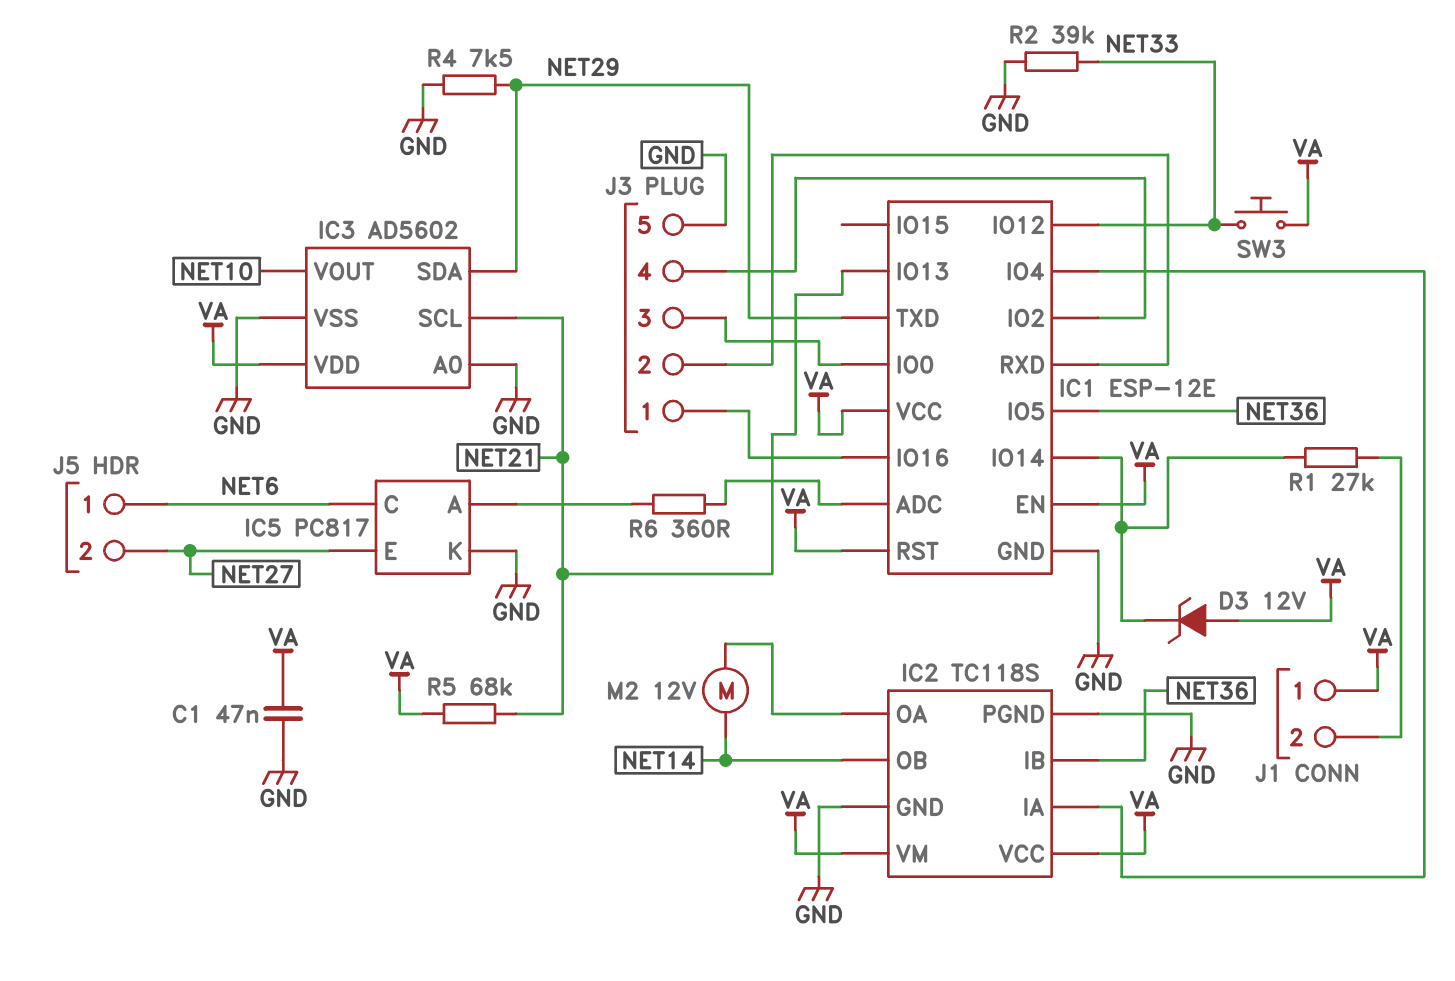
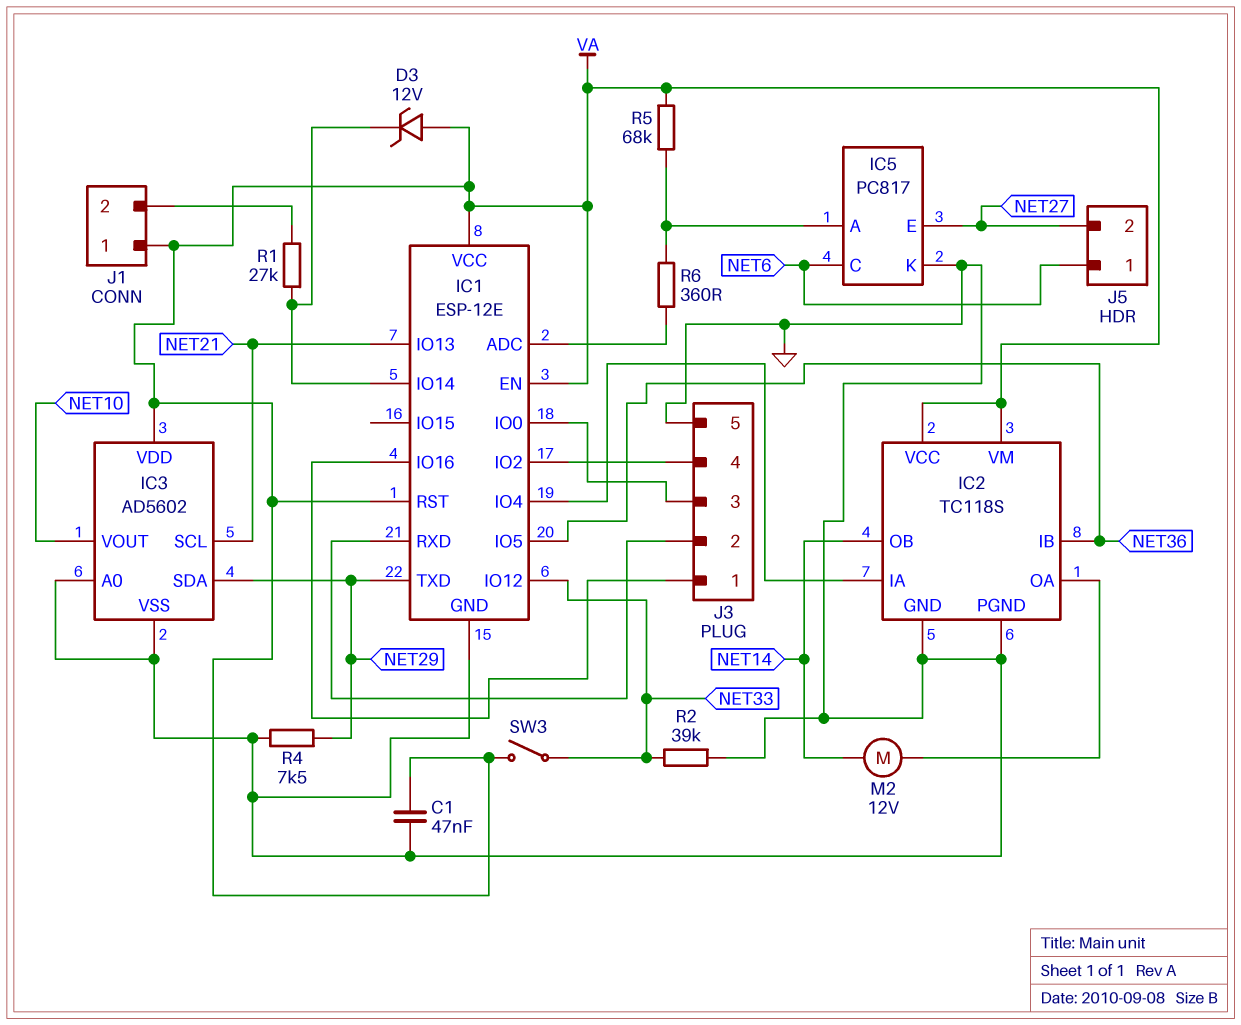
R5: 68k (NET21, VA) -> 68k (IC5/A, VA)
SW3: button (NET33, VA) -> switch (NET33, VA)

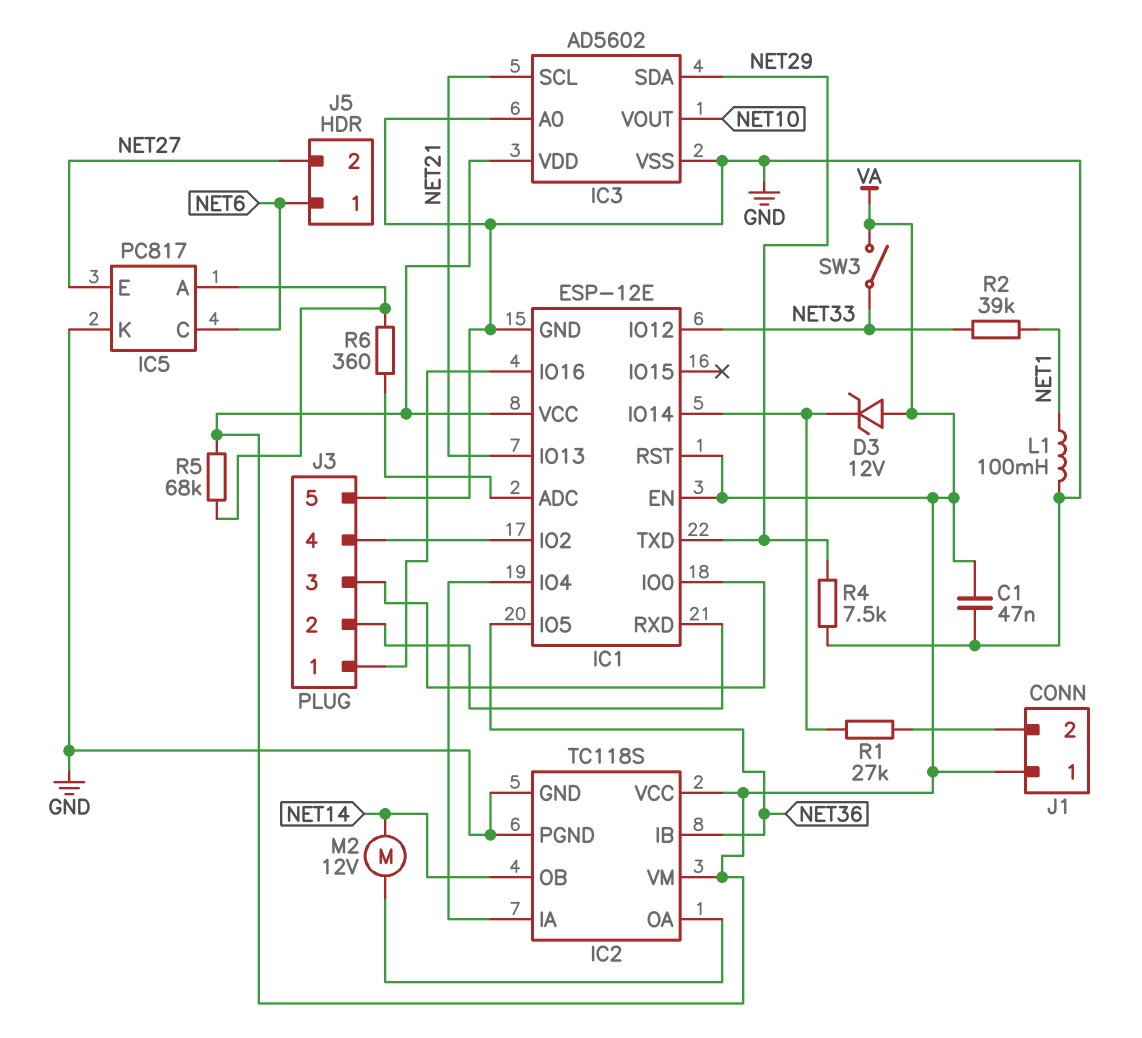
L1: none -> 100mH (GND, NET1)
R2: 39k (GND, NET33) -> 39k (NET1, NET33)

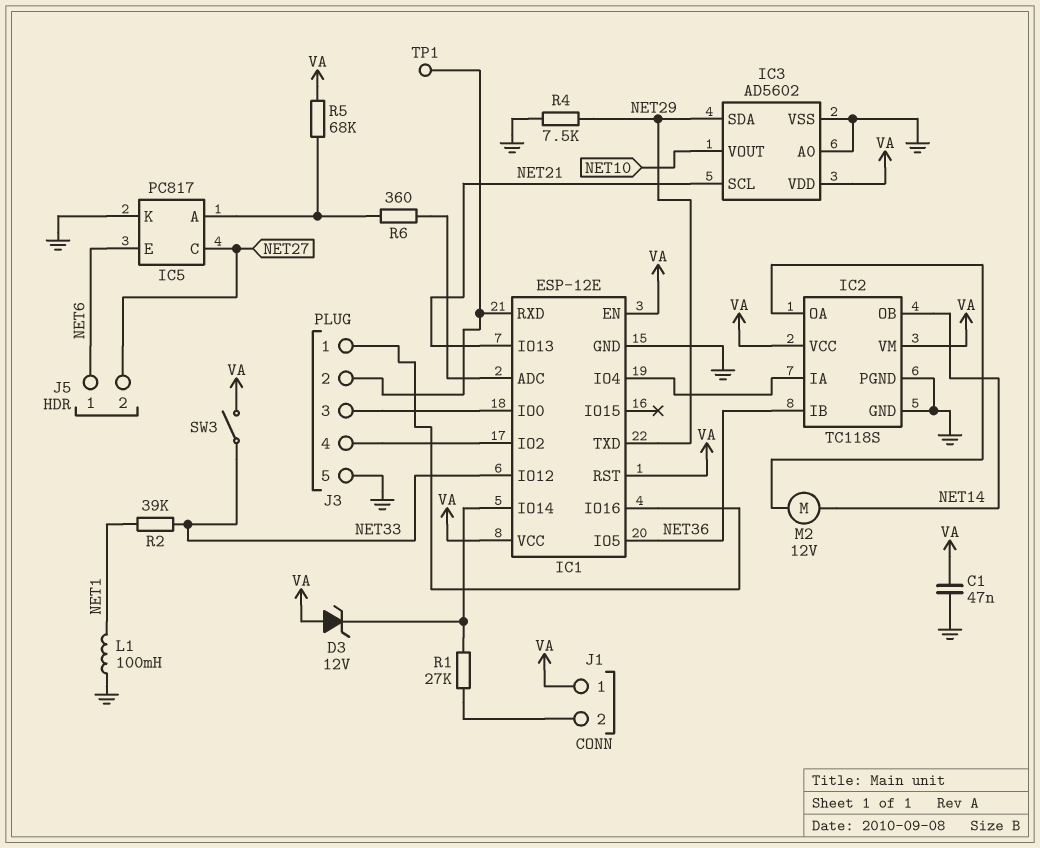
IC5 pin C: NET6 -> NET27
IC5 pin E: NET27 -> NET6
TP1: none -> test point (IC1/RXD)

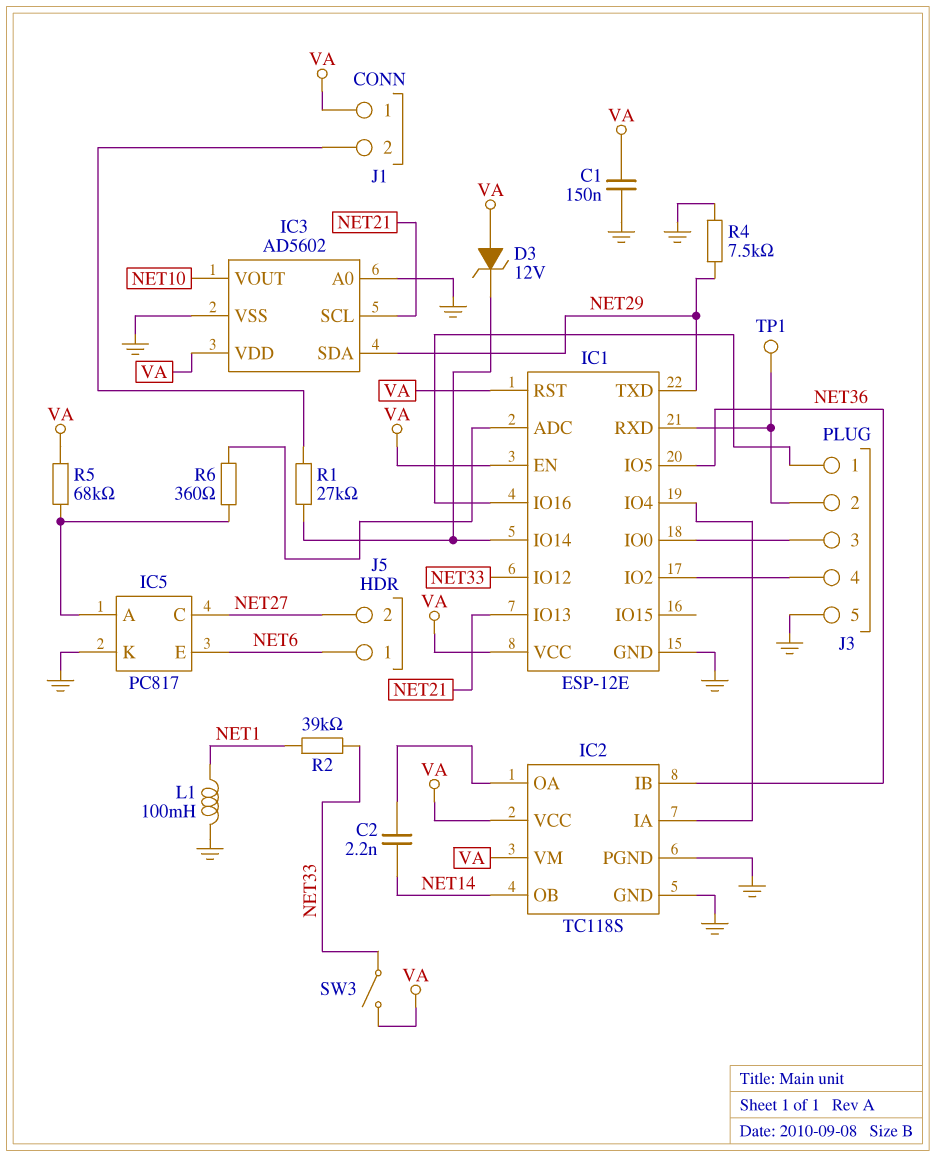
C1: 47nF (GND, VA) -> 150nF (GND, VA)
C2: none -> 2.2nF (IC2/OA, NET14)
M2: motor 12V (IC2/OA, NET14) -> none

